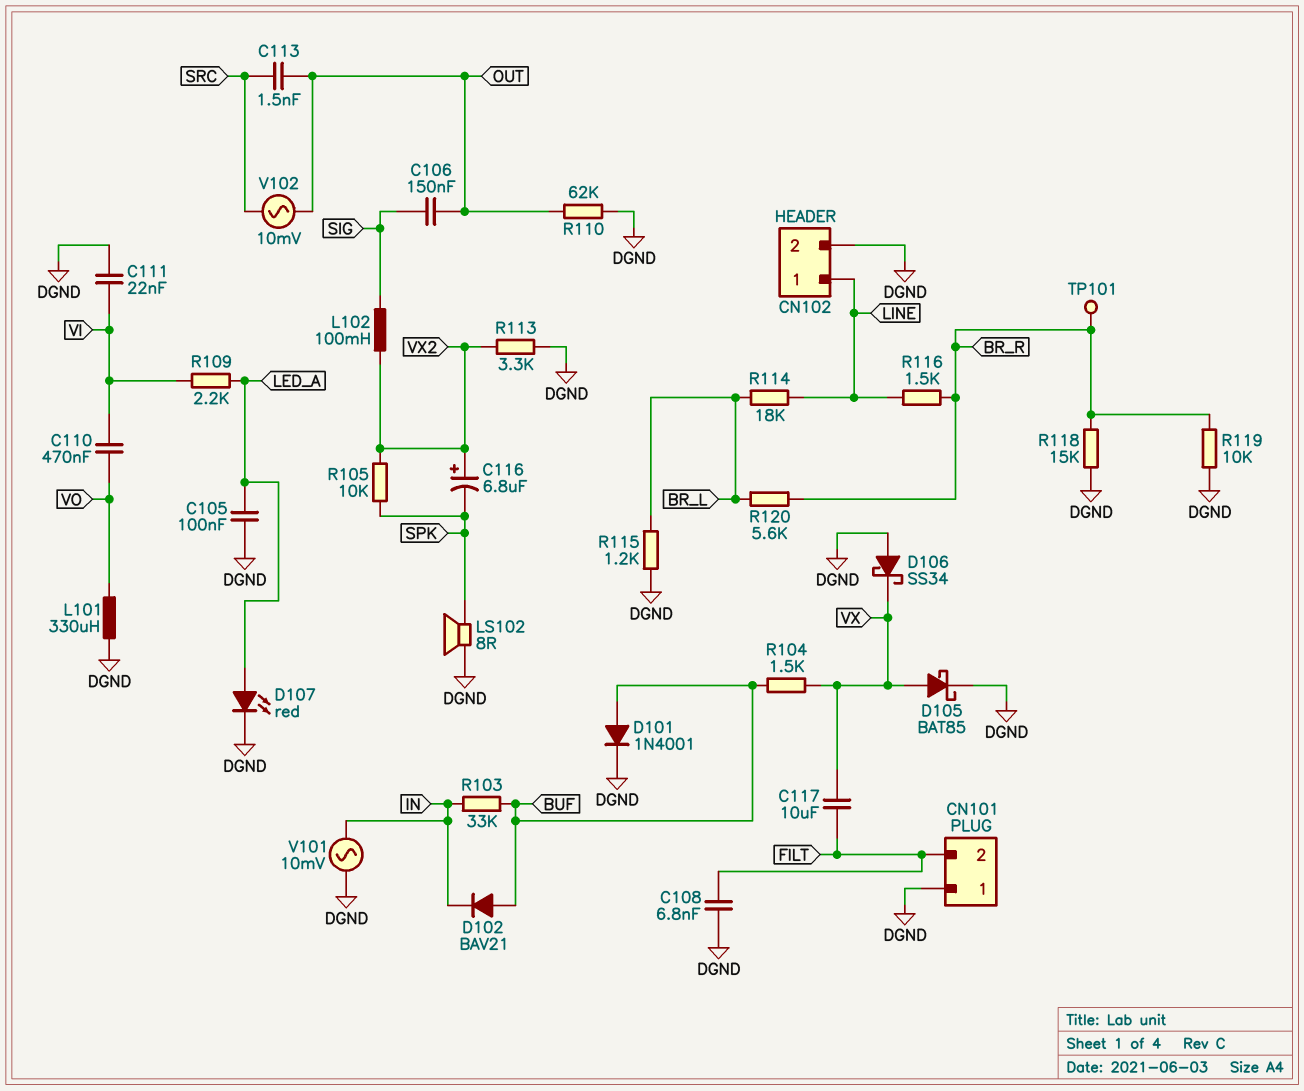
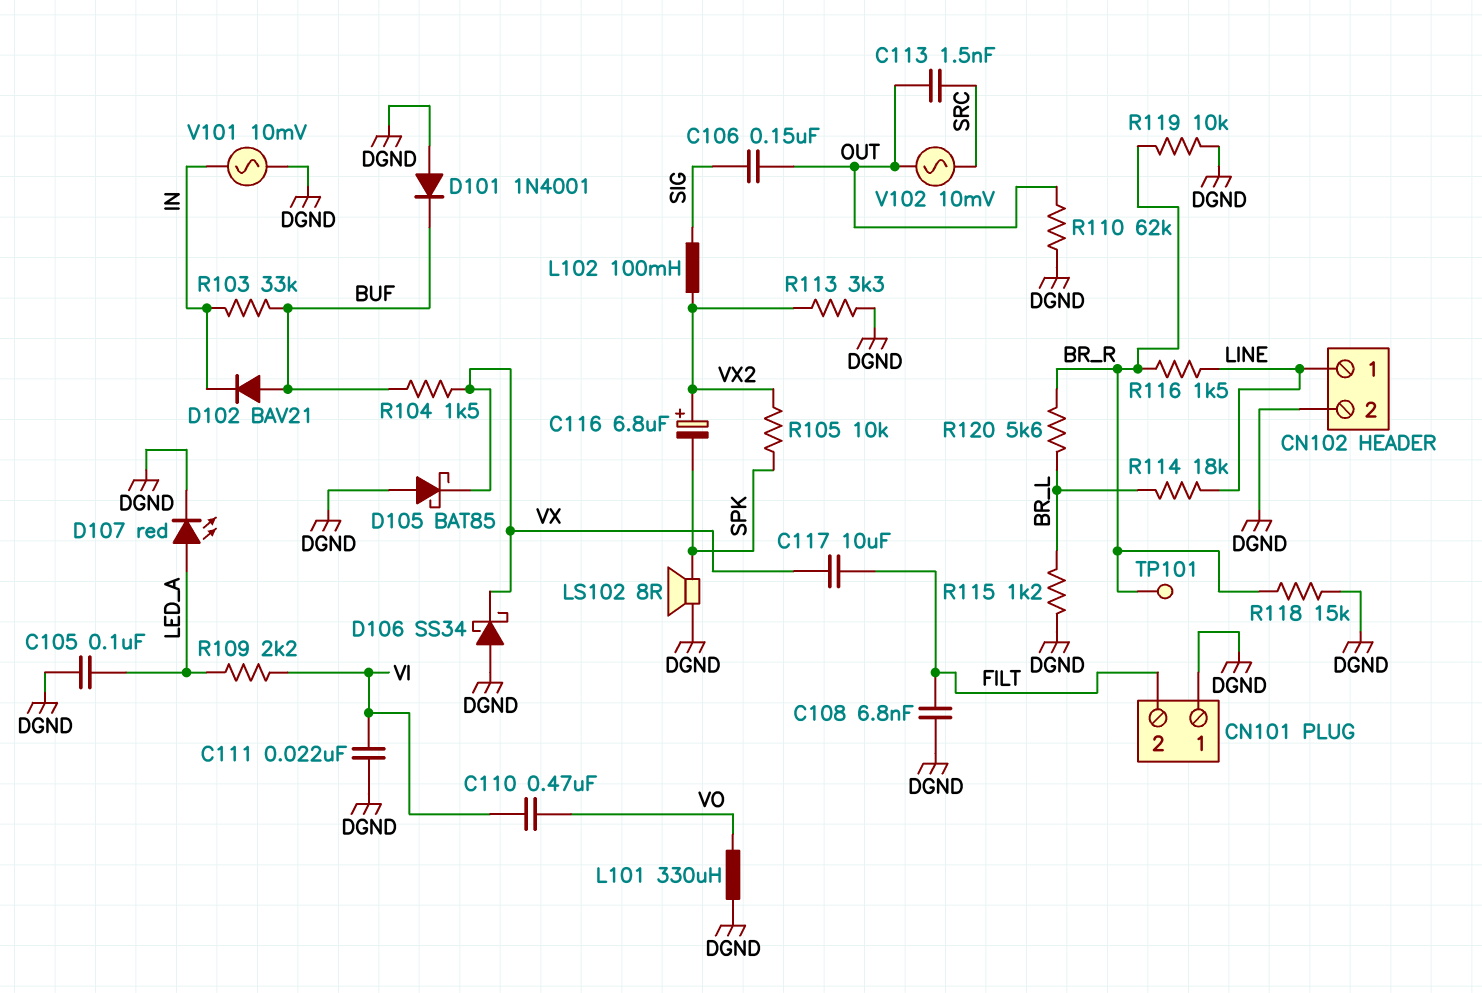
D101: diode 1N4001 (A BUF, K DGND) -> diode 1N4001 (A DGND, K BUF)
D105: schottky BAT85 (A VX, K DGND) -> schottky BAT85 (A DGND, K VX)

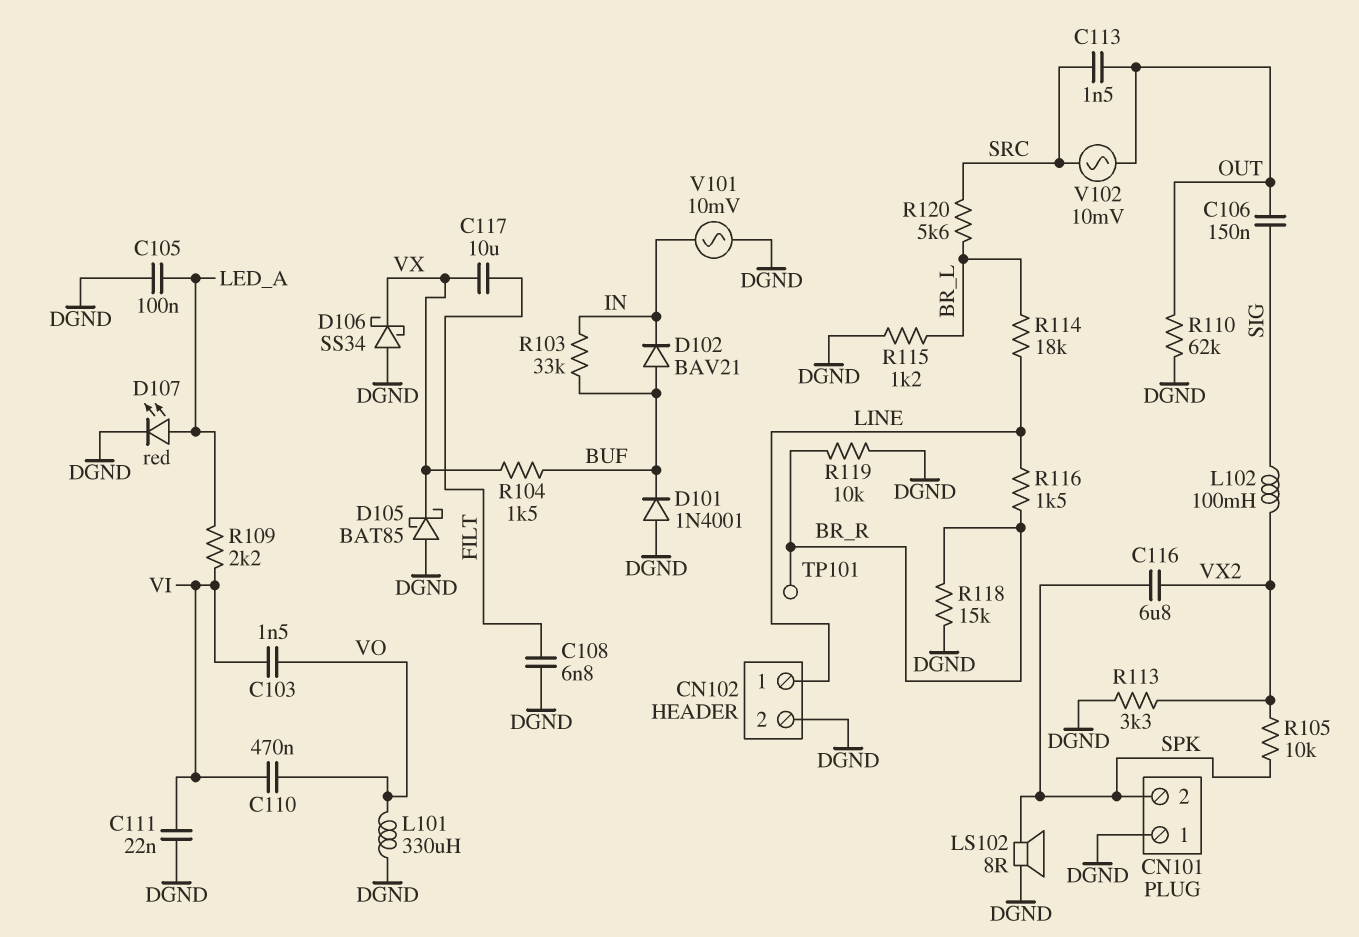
C103: none -> 1.5nF (VI, VO)
C116: 6.8uF (plus VX2, minus SPK) -> 6.8uF (SPK, VX2)
CN101 pin 2: FILT -> SPK
R120: 5.6k (BR_L, BR_R) -> 5.6k (BR_L, SRC)

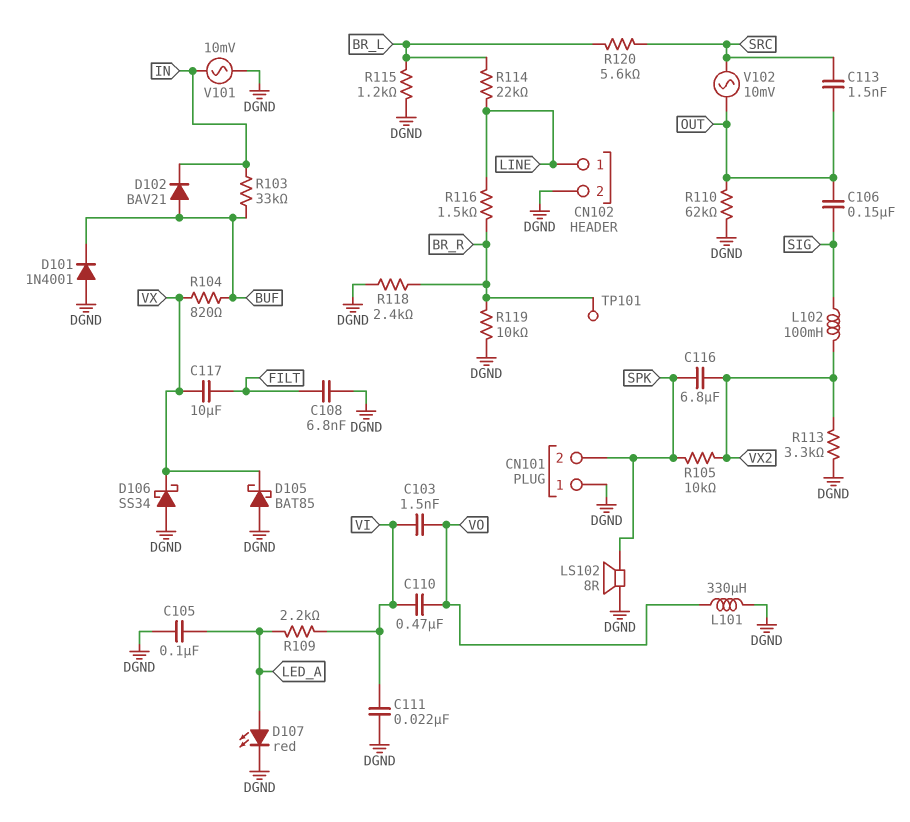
R104: 1.5k (BUF, VX) -> 820 (BUF, VX)
R114: 18k (BR_L, LINE) -> 22k (BR_L, LINE)
R118: 15k (BR_R, DGND) -> 2.4k (BR_R, DGND)

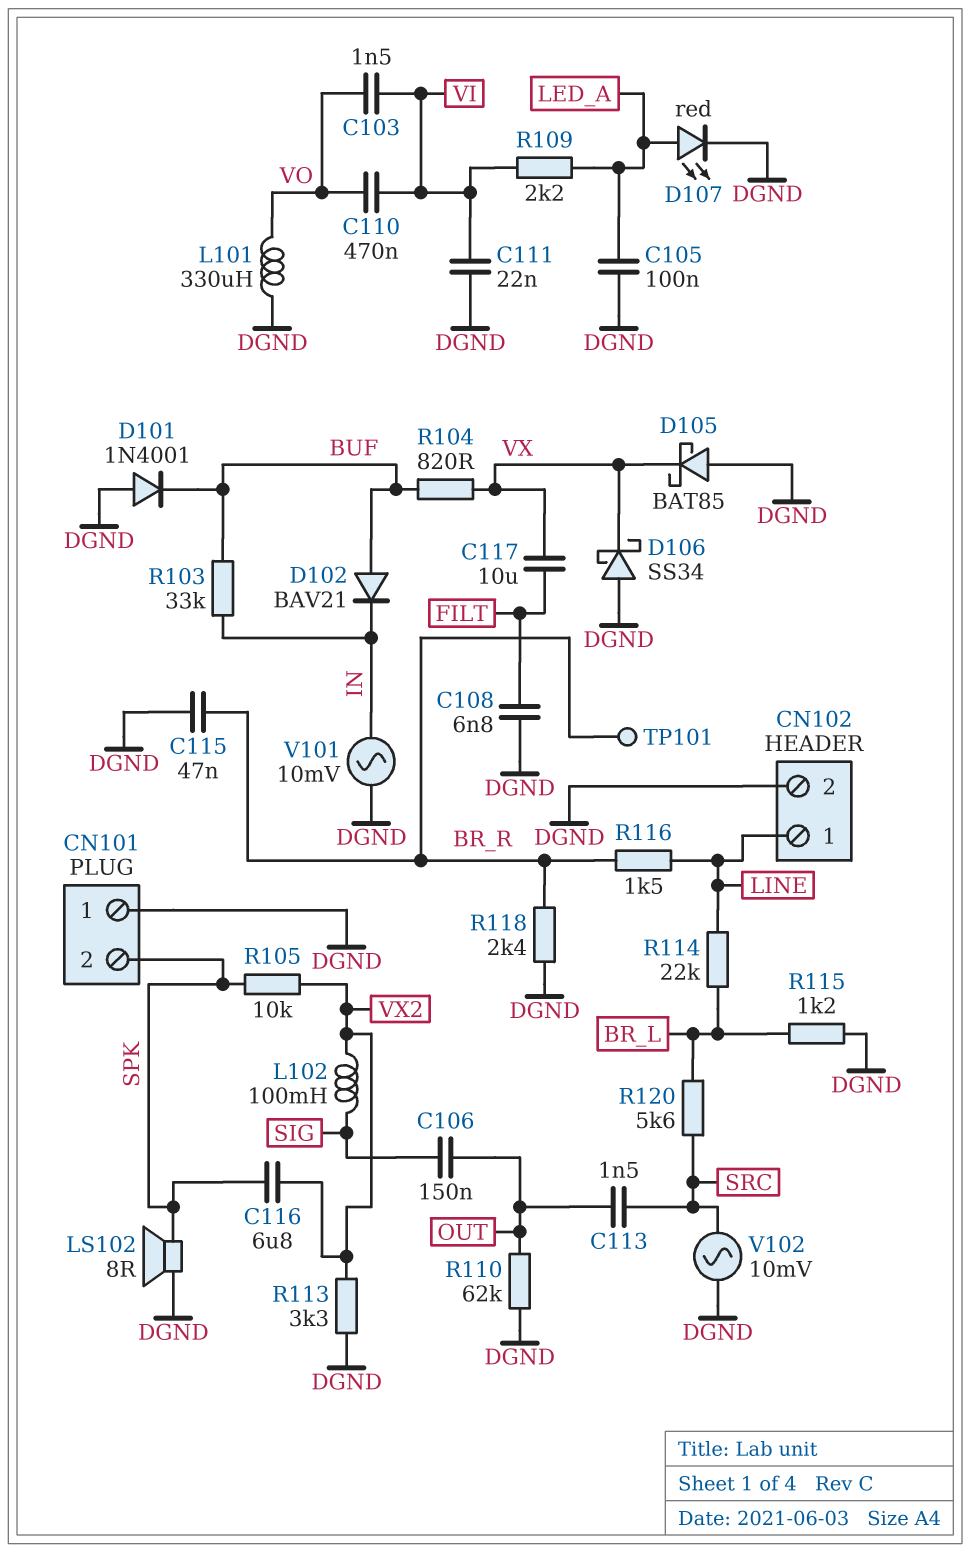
C115: none -> 47nF (BR_R, DGND)
R119: 10k (BR_R, DGND) -> none
V102: AC 10mV (OUT, SRC) -> AC 10mV (DGND, SRC)

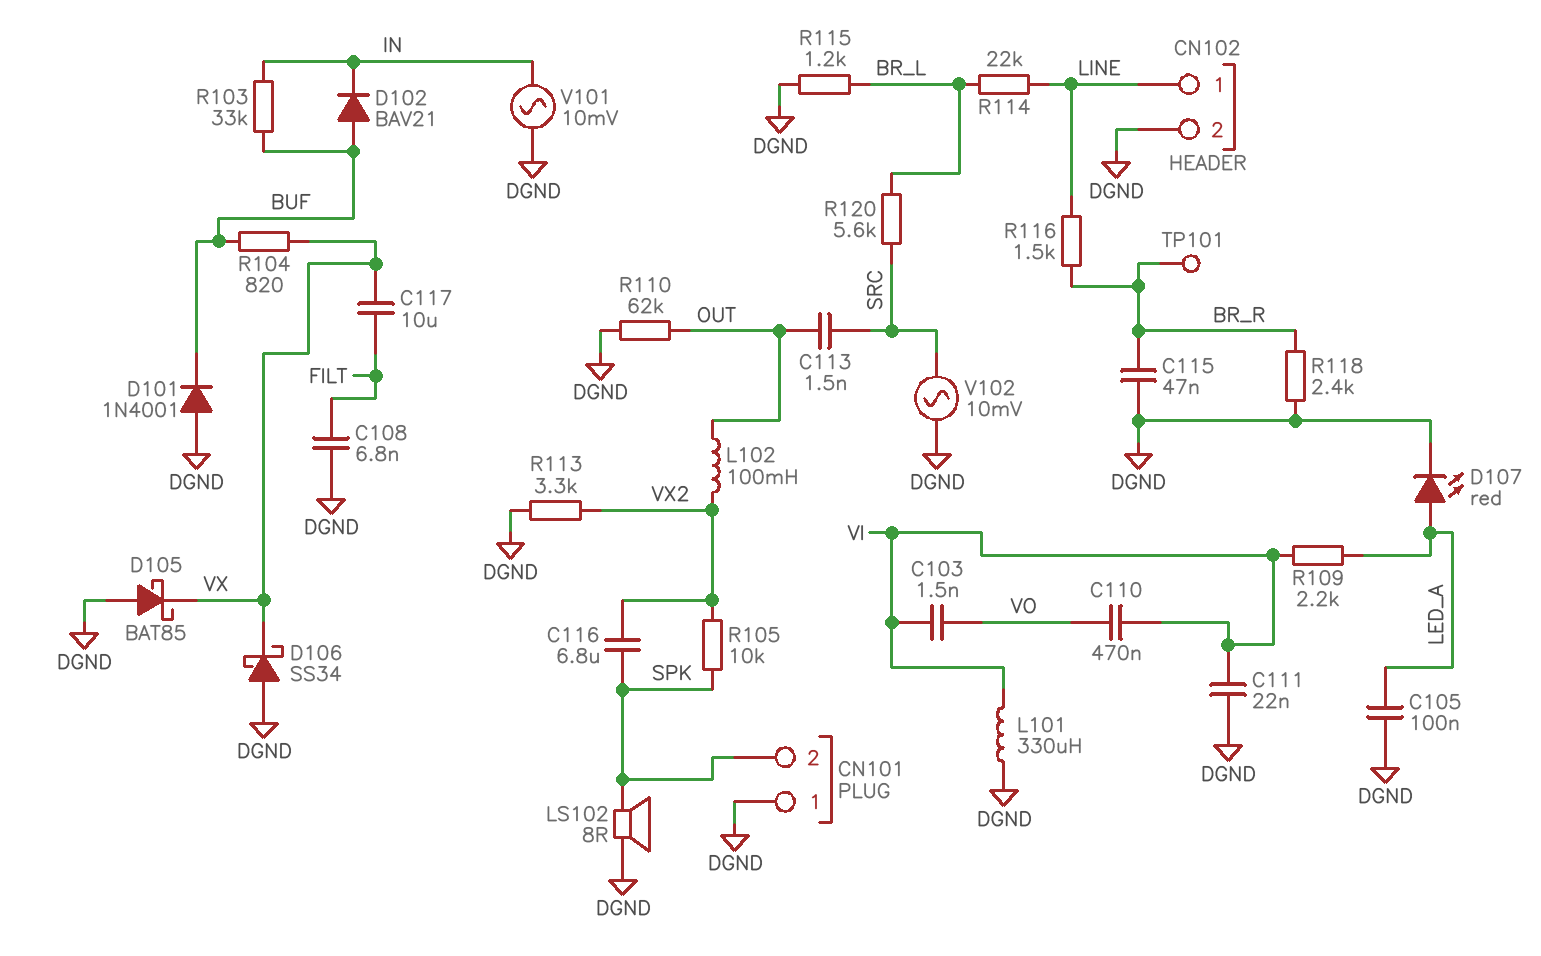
C106: 150nF (OUT, SIG) -> none
L101: 330uH (DGND, VO) -> 330uH (DGND, VI)
L102: 100mH (SIG, VX2) -> 100mH (OUT, VX2)

